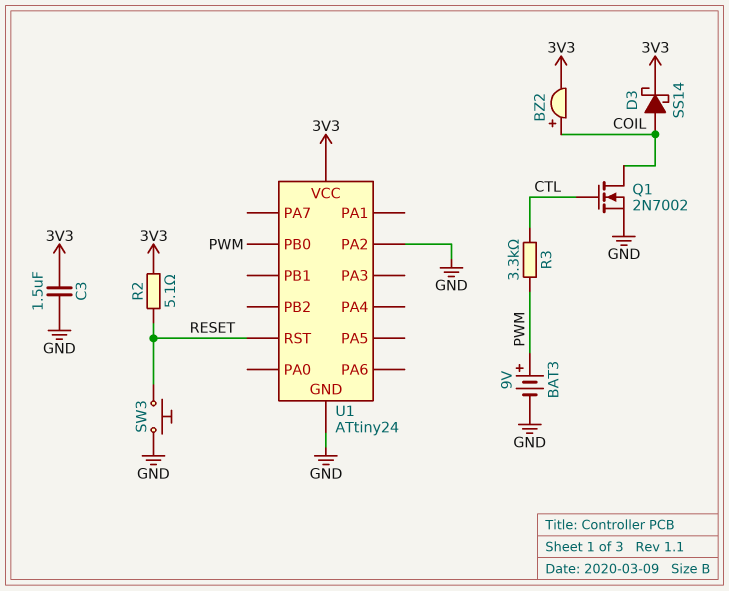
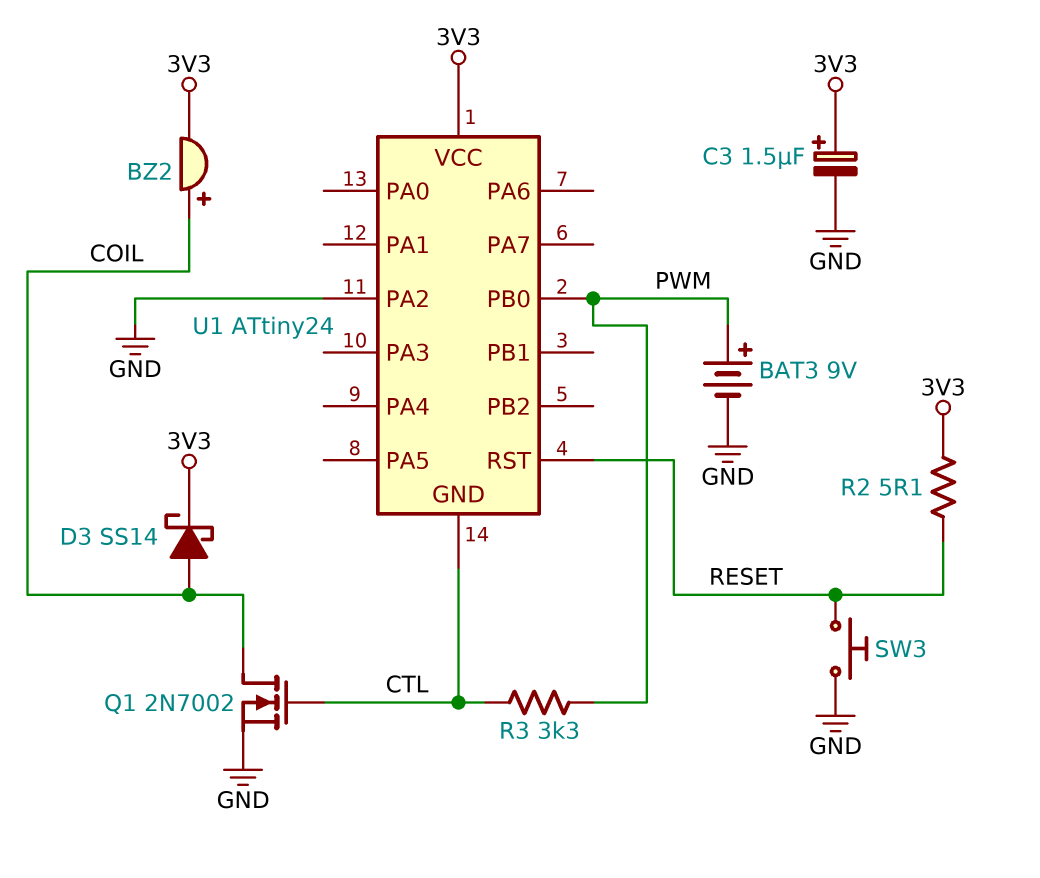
C3: 1.5uF (3V3, GND) -> 1.5uF (plus 3V3, minus GND)
U1 pin GND: GND -> CTL

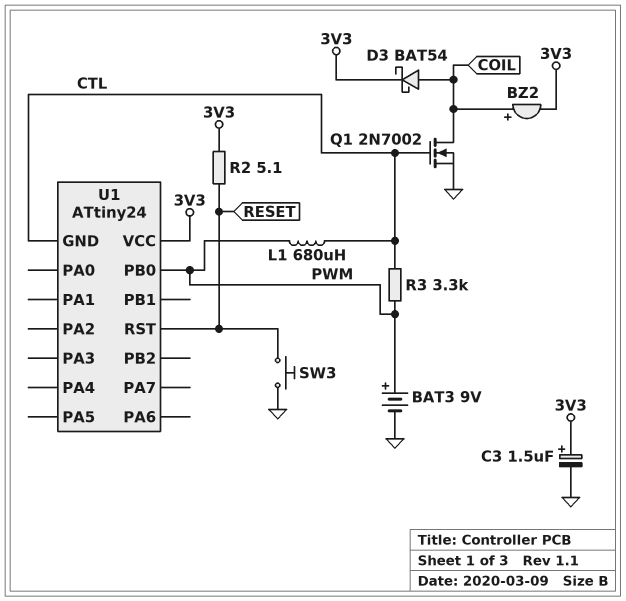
D3: schottky SS14 (A COIL, K 3V3) -> schottky BAT54 (A COIL, K 3V3)
L1: none -> 680uH (CTL, PWM)
U1 pin PA2: GND -> none

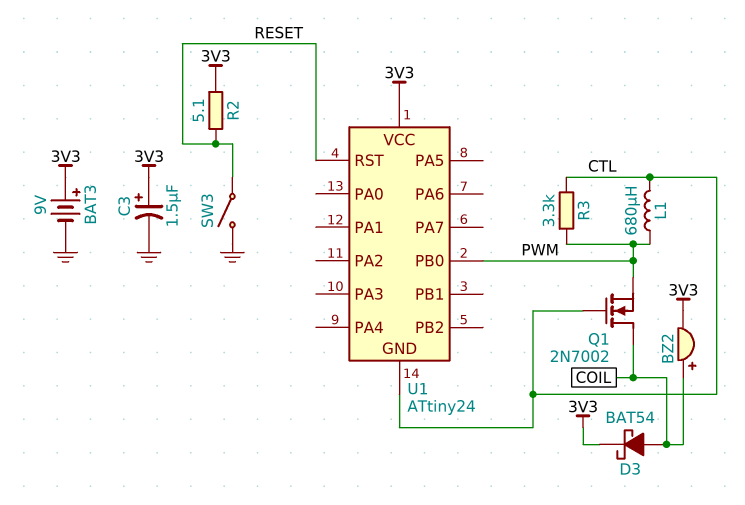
BAT3: 9V (plus PWM, minus GND) -> 9V (plus 3V3, minus GND)
Q1: NMOS 2N7002 (G CTL, D COIL, S GND) -> NMOS 2N7002 (G CTL, D COIL, S PWM)
SW3: button (GND, RESET) -> switch (GND, RESET)

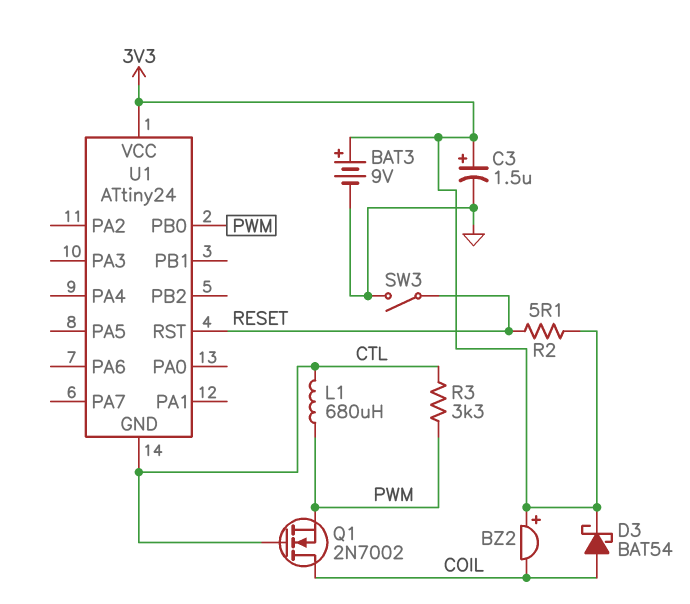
BZ2: buzzer (plus COIL, minus 3V3) -> buzzer (plus 3V3, minus COIL)

